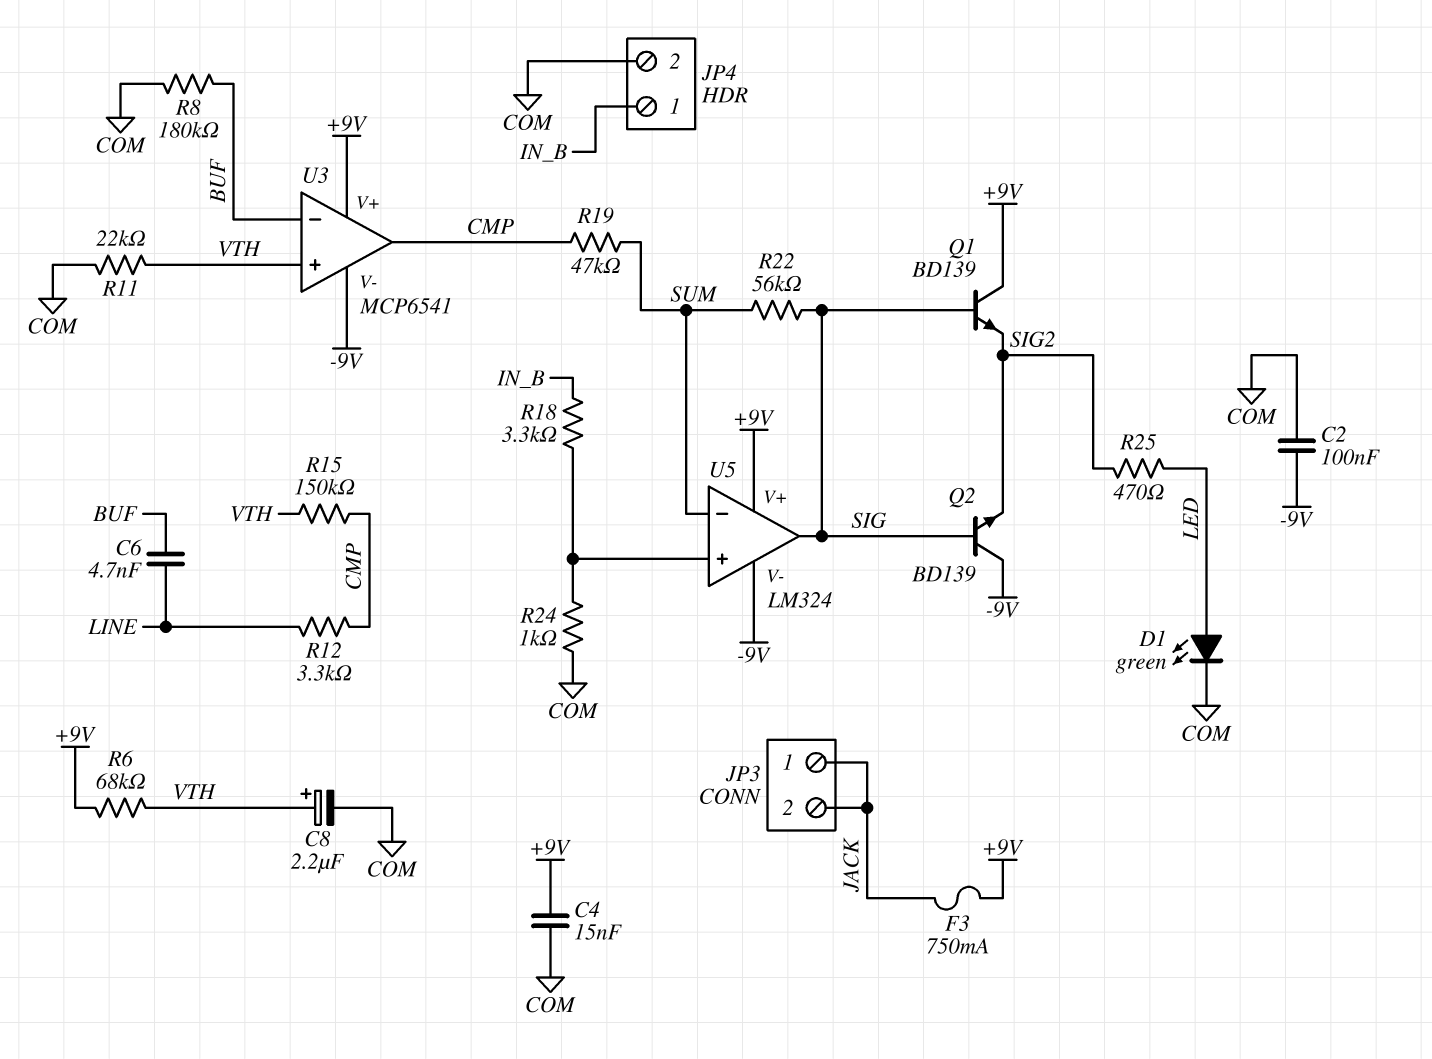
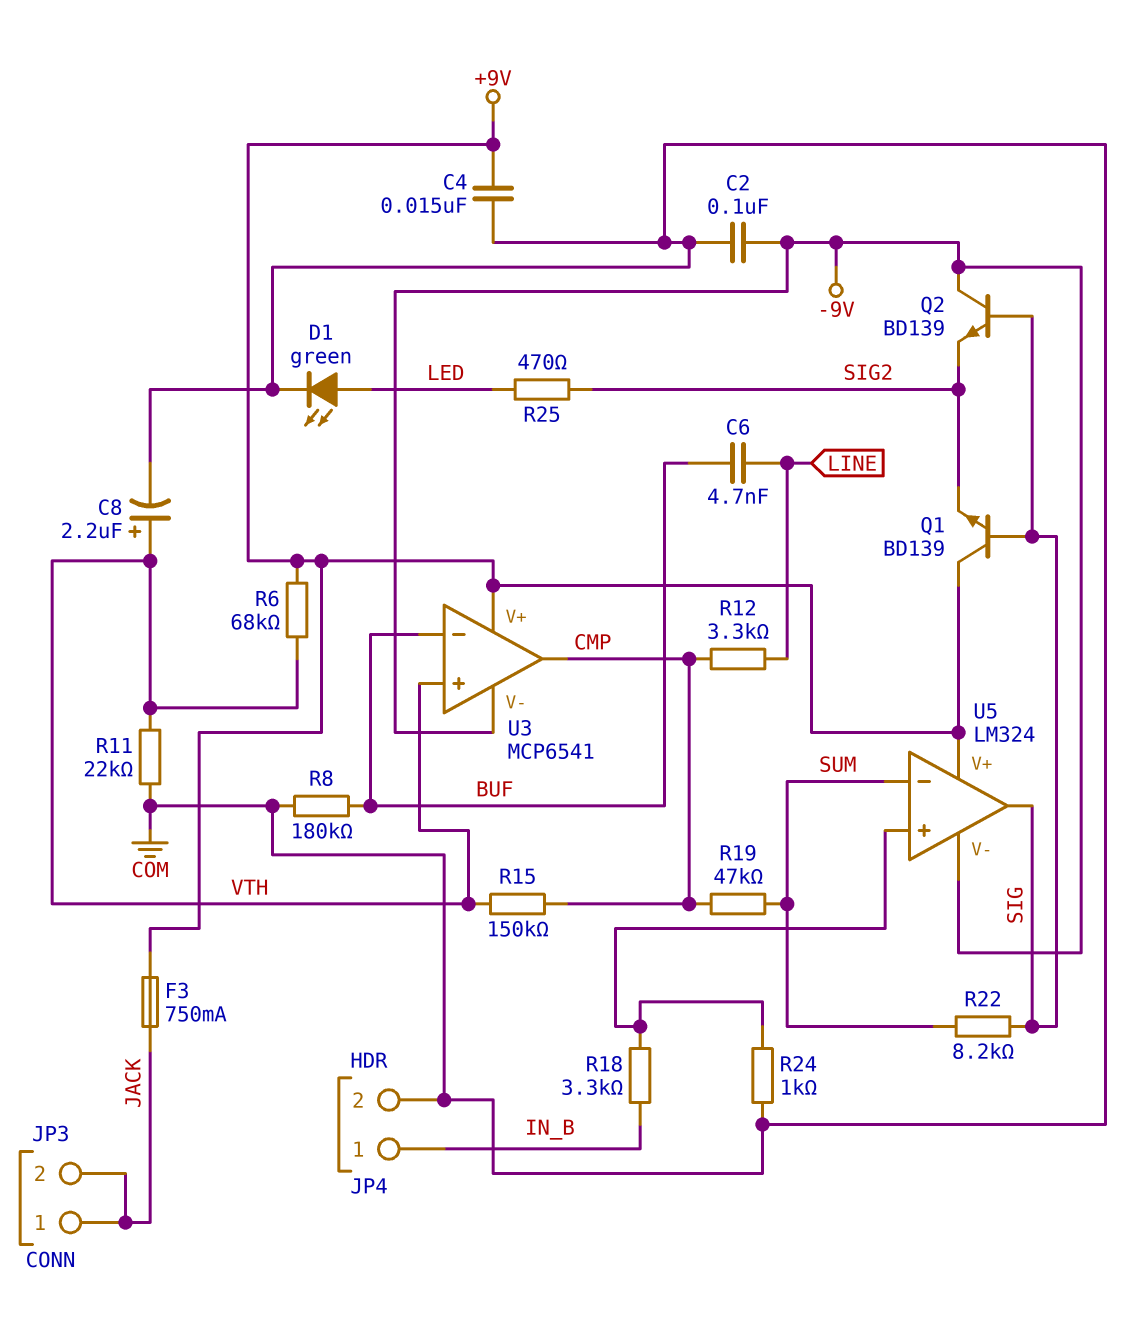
R22: 56k (SIG, SUM) -> 8.2k (SIG, SUM)

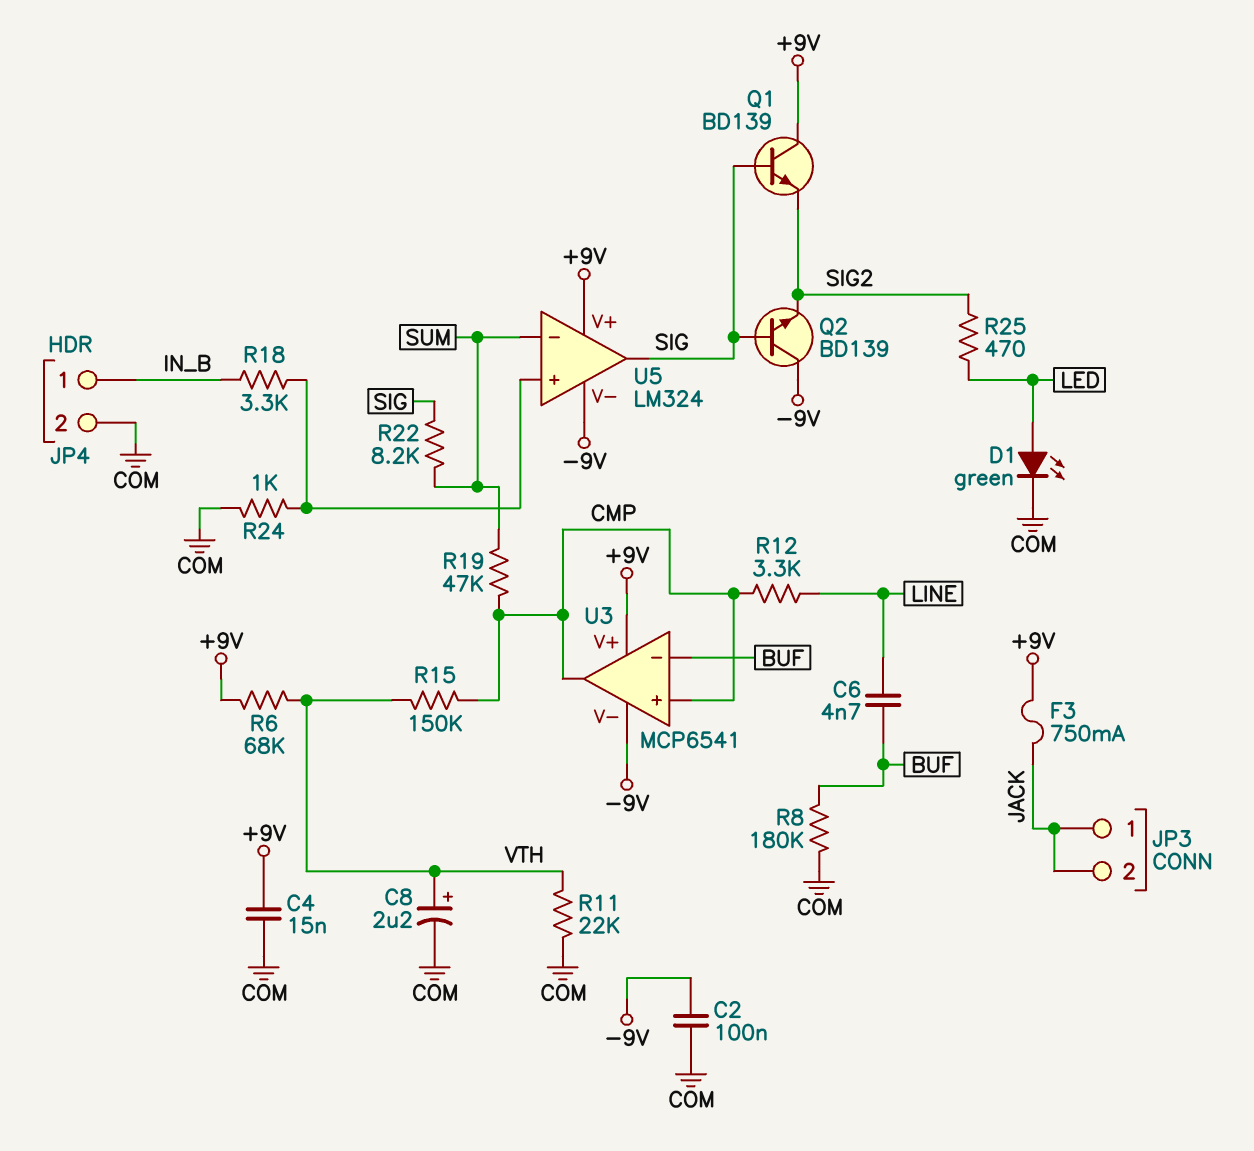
U3 pin in+: VTH -> CMP

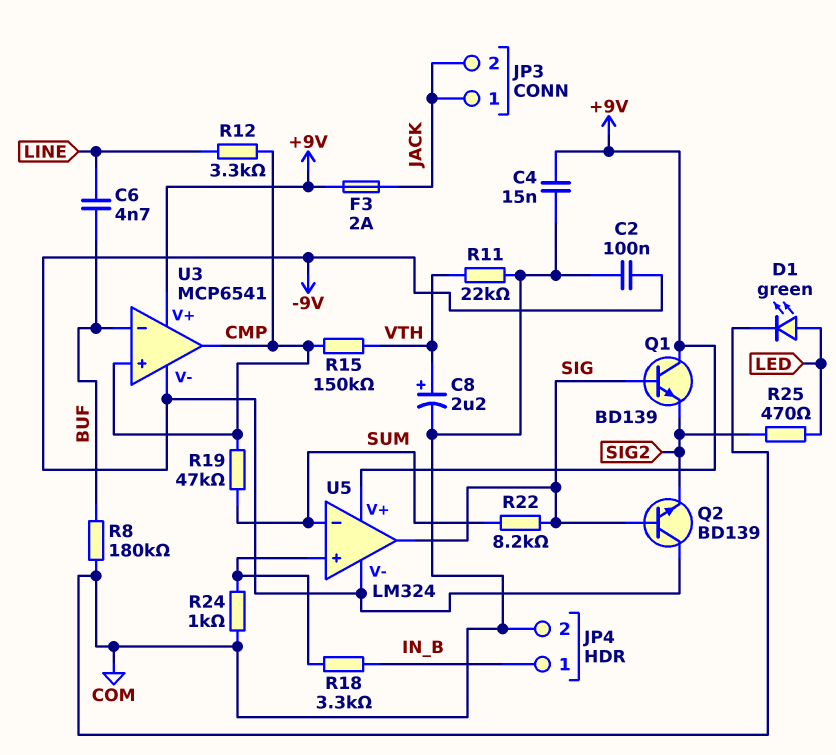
F3: 750mA (+9V, JACK) -> 2A (+9V, JACK)
R6: 68k (+9V, VTH) -> none

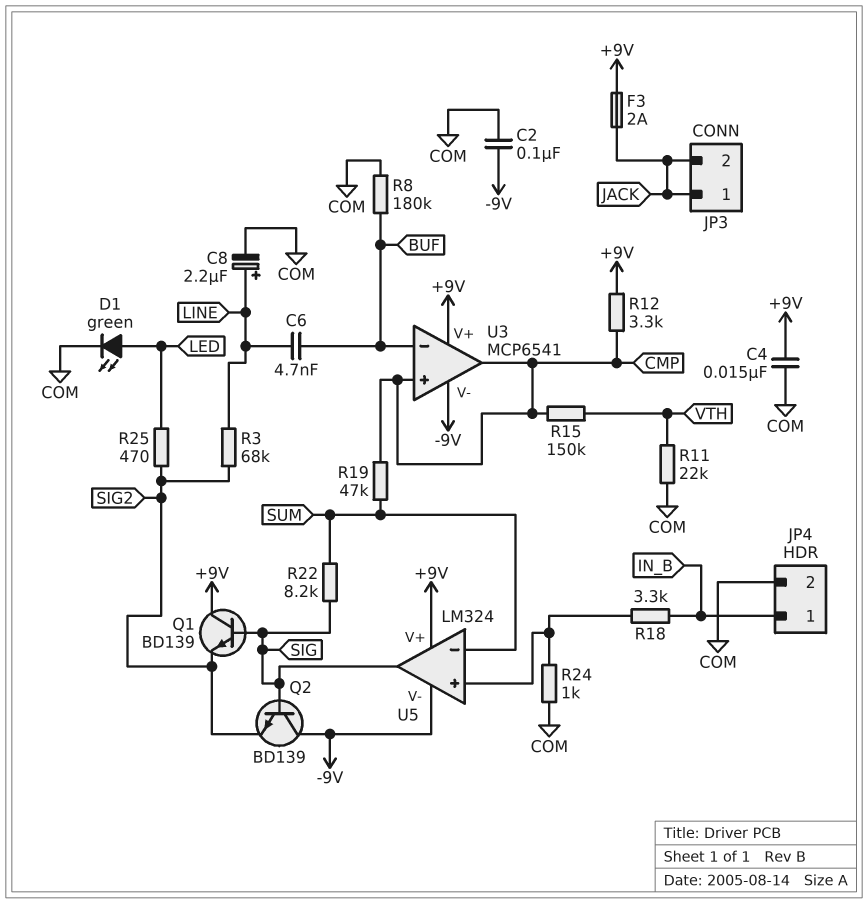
C8: 2.2uF (plus VTH, minus COM) -> 2.2uF (plus LINE, minus COM)
R3: none -> 68k (LINE, SIG2)
R12: 3.3k (CMP, LINE) -> 3.3k (+9V, CMP)

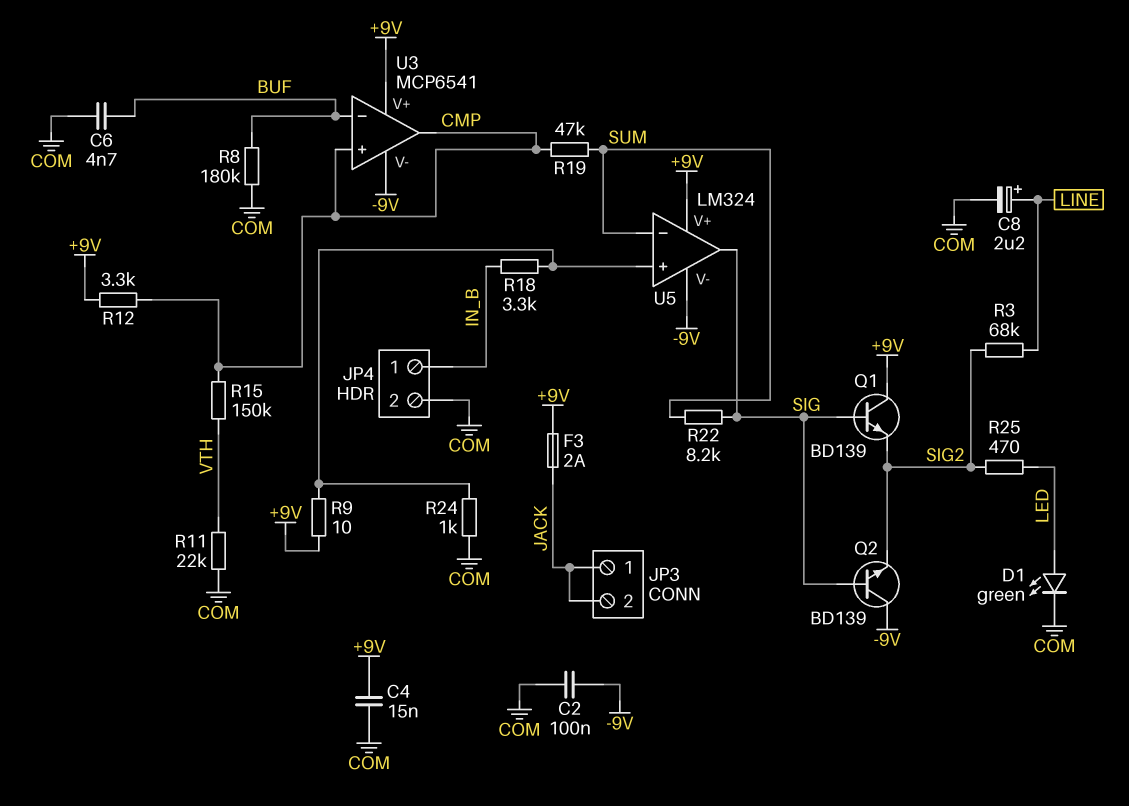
C6: 4.7nF (BUF, LINE) -> 4.7nF (BUF, COM)
R9: none -> 10 (+9V, U5/in+)

